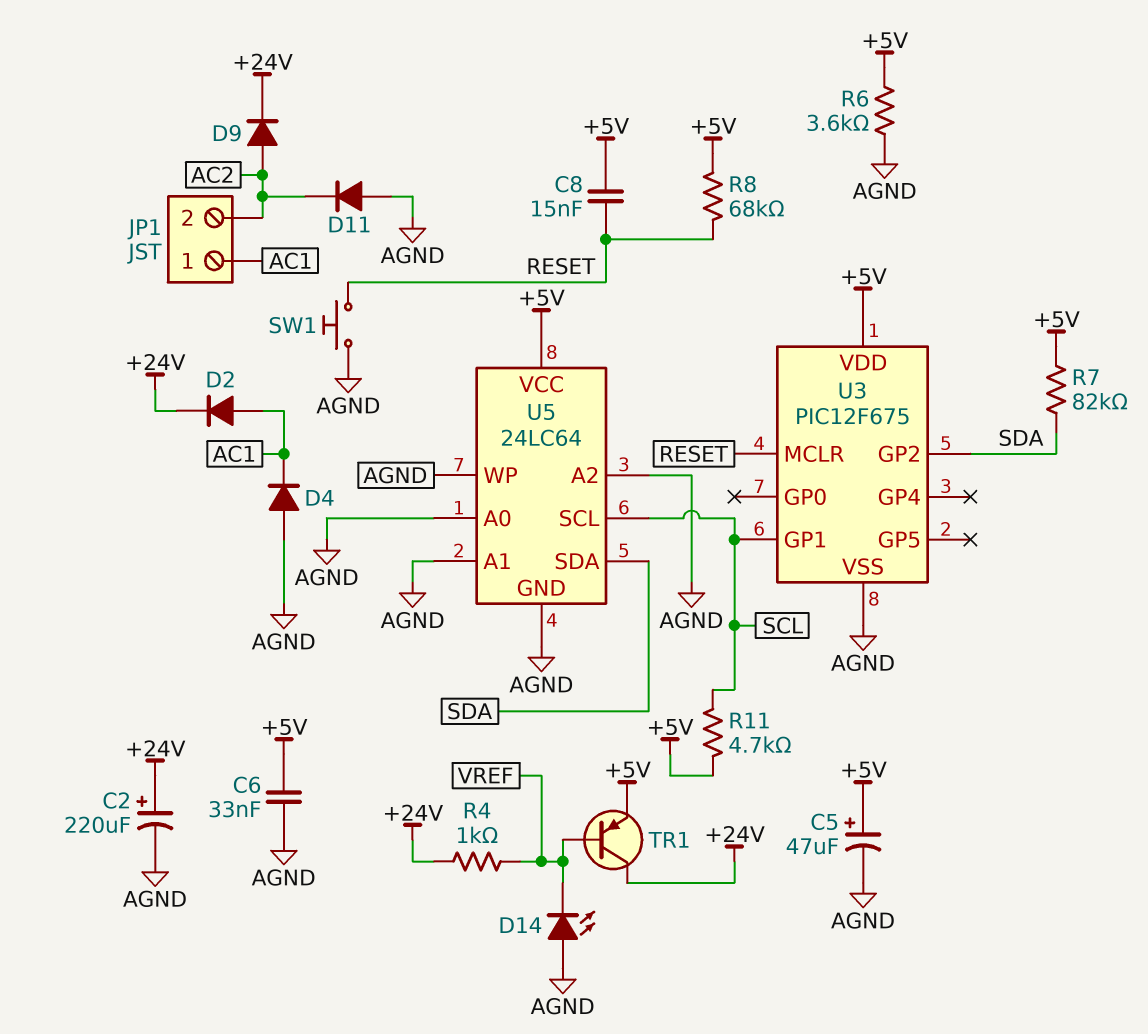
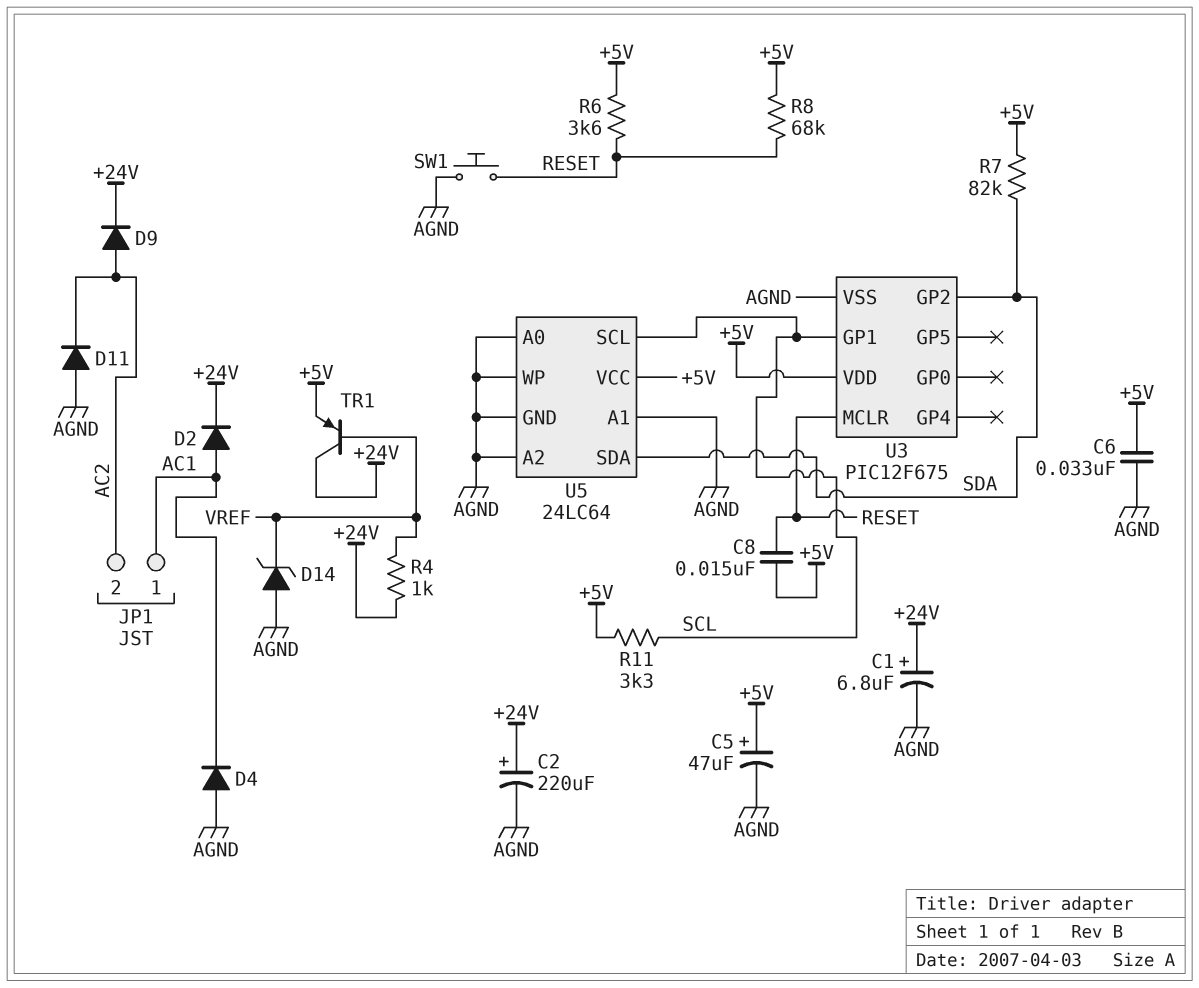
C1: none -> 6.8uF (plus +24V, minus AGND)
D14: LED (A AGND, K VREF) -> zener (A AGND, K VREF)
R6: 3.6k (+5V, AGND) -> 3.6k (+5V, RESET)
R11: 4.7k (+5V, SCL) -> 3.3k (+5V, SCL)

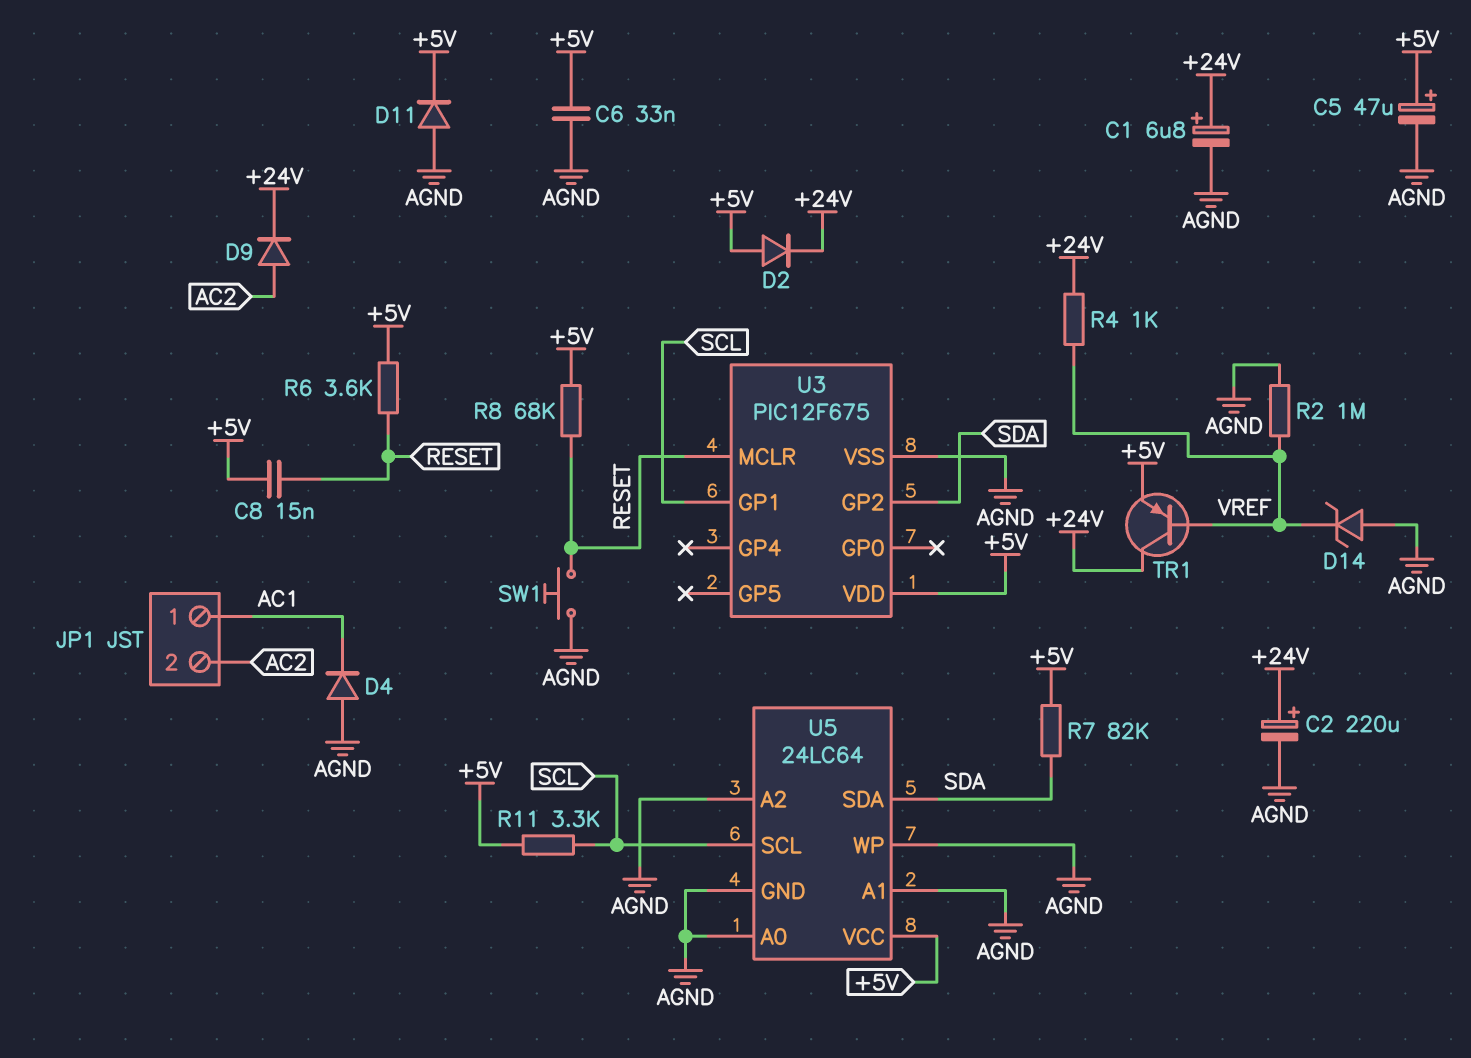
D2: diode (A AC1, K +24V) -> diode (A +5V, K +24V)
D11: diode (A AGND, K AC2) -> diode (A AGND, K +5V)
R2: none -> 1M (AGND, VREF)

